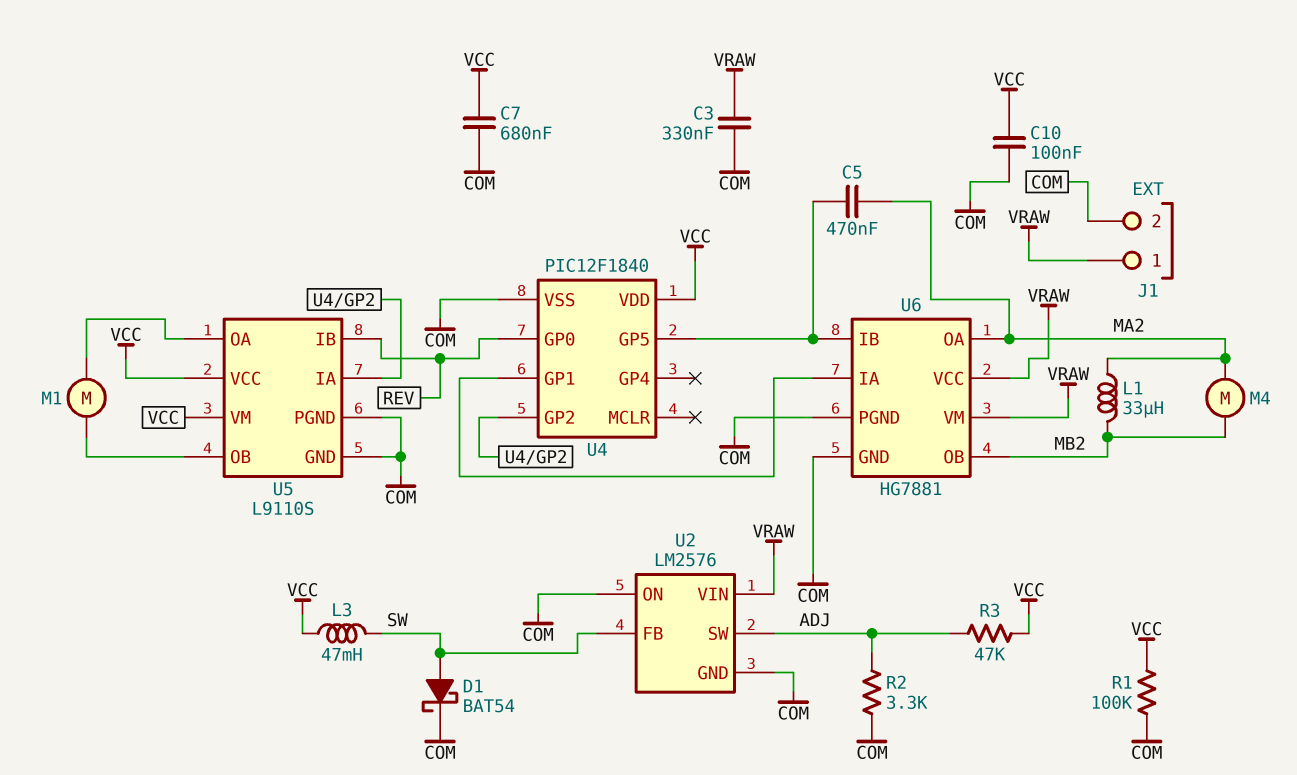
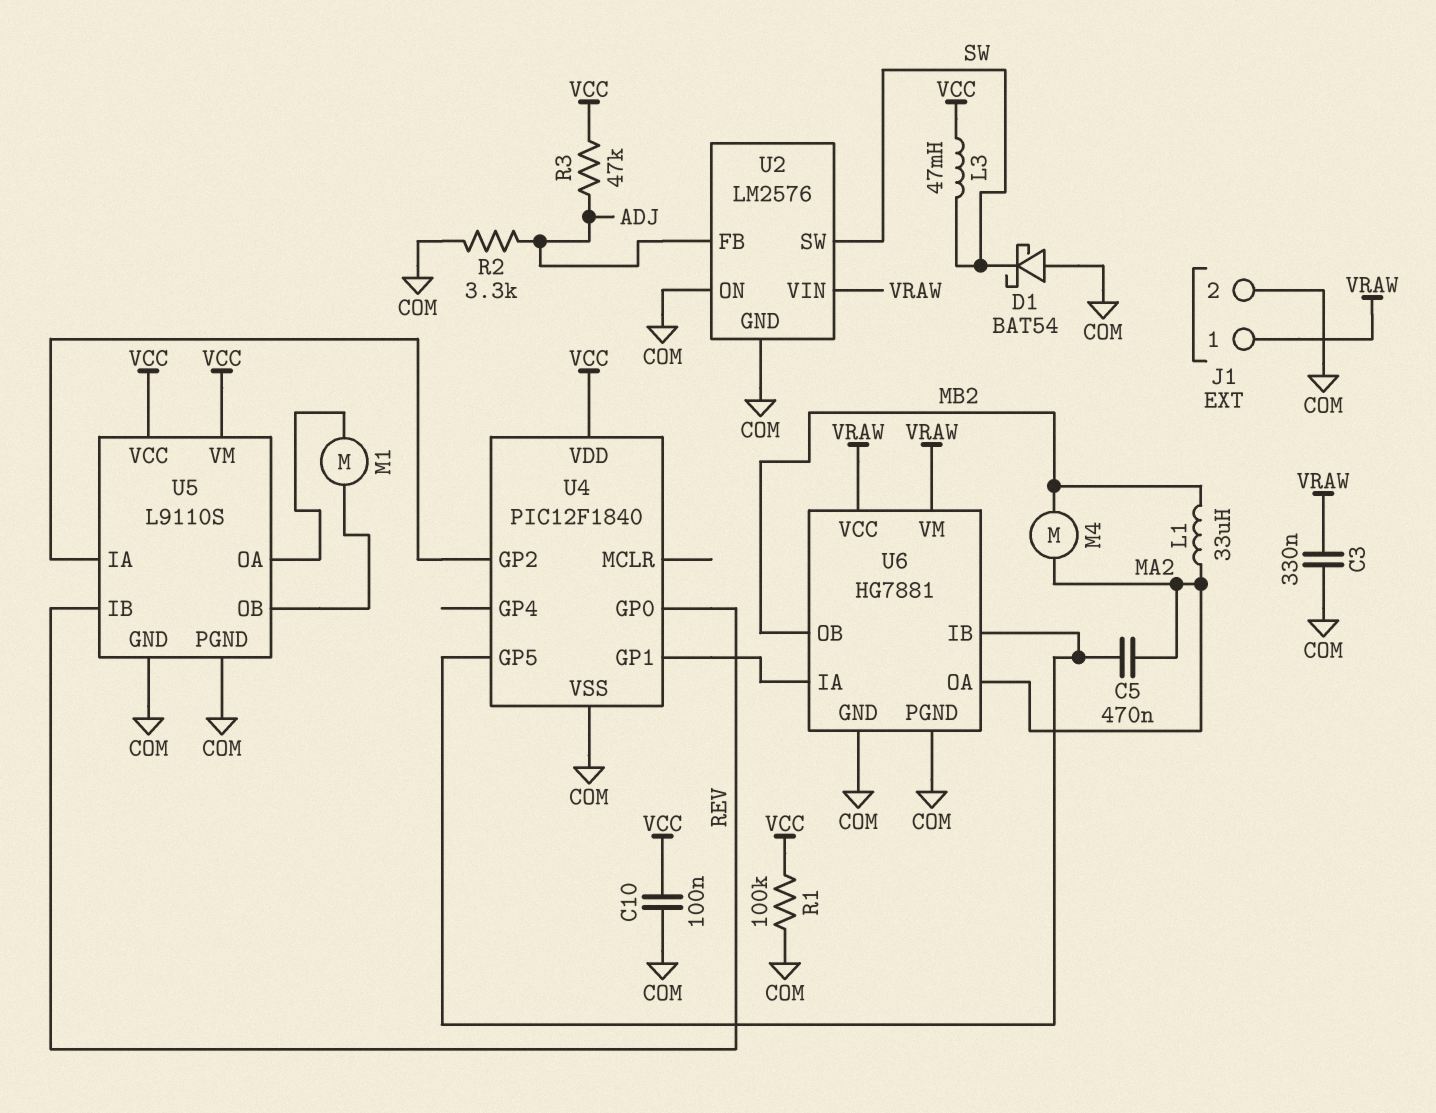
C7: 680nF (COM, VCC) -> none
D1: schottky BAT54 (A SW, K COM) -> schottky BAT54 (A COM, K SW)
U2 pin FB: SW -> ADJ
U2 pin SW: ADJ -> SW

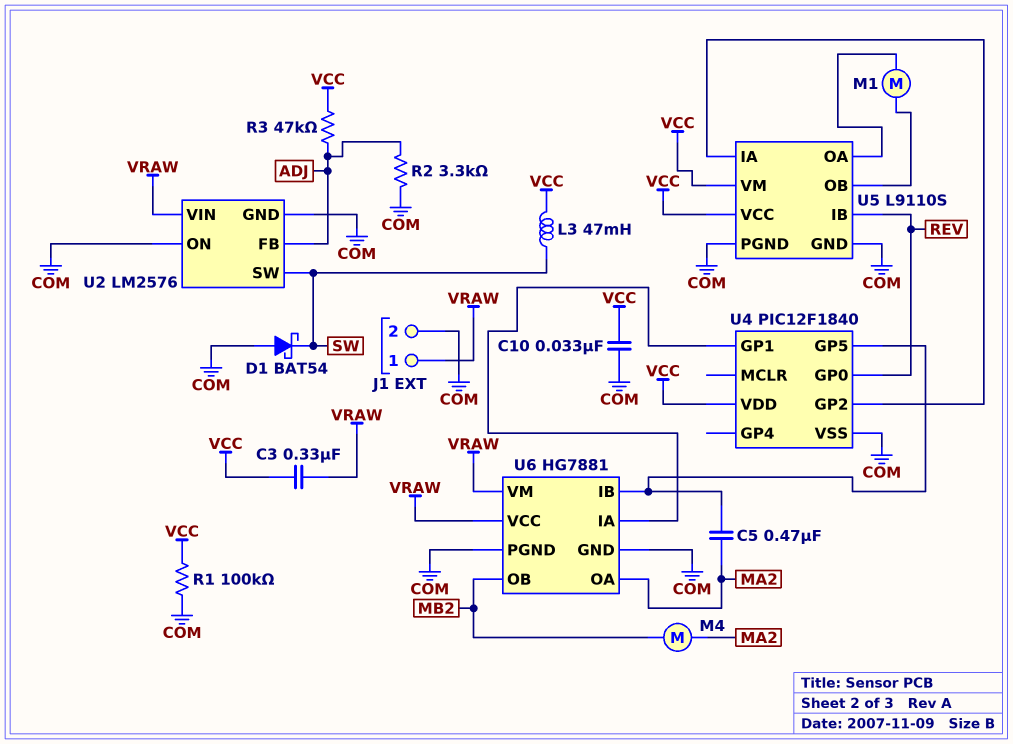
C3: 330nF (COM, VRAW) -> 330nF (VCC, VRAW)
C10: 100nF (COM, VCC) -> 33nF (COM, VCC)
L1: 33uH (MA2, MB2) -> none

